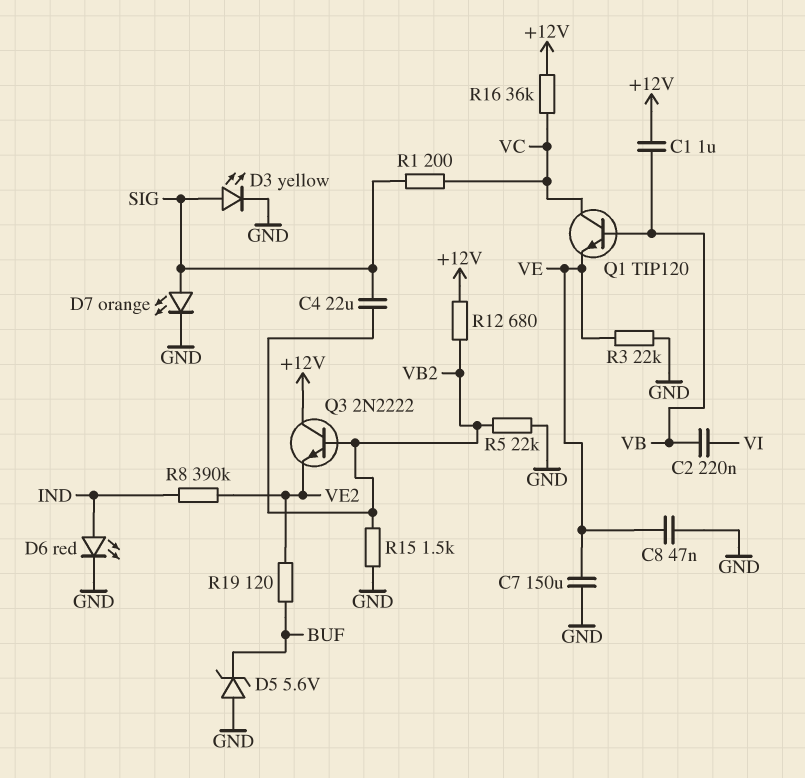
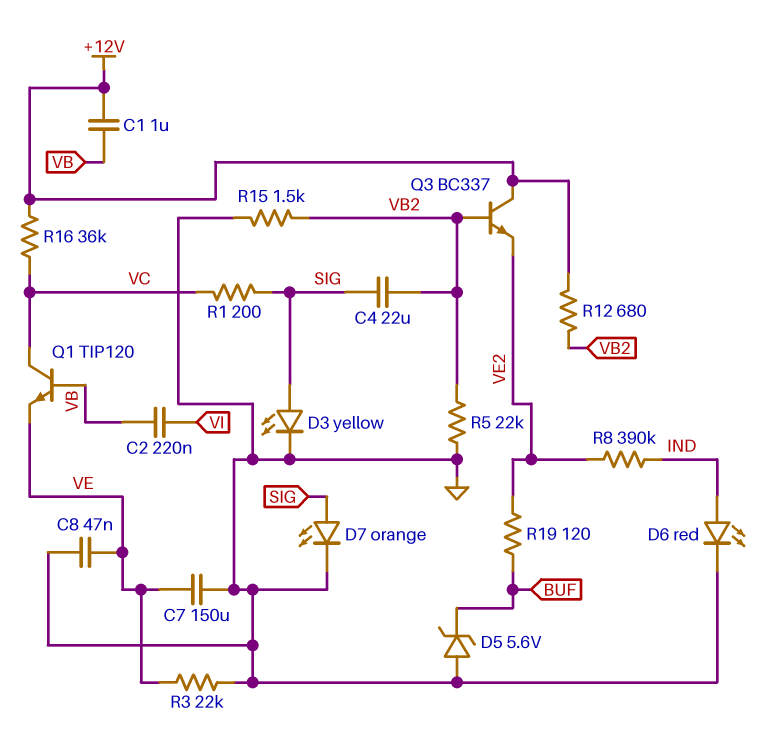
Q3: NPN 2N2222 (B VB2, C +12V, E VE2) -> NPN BC337 (B VB2, C +12V, E VE2)

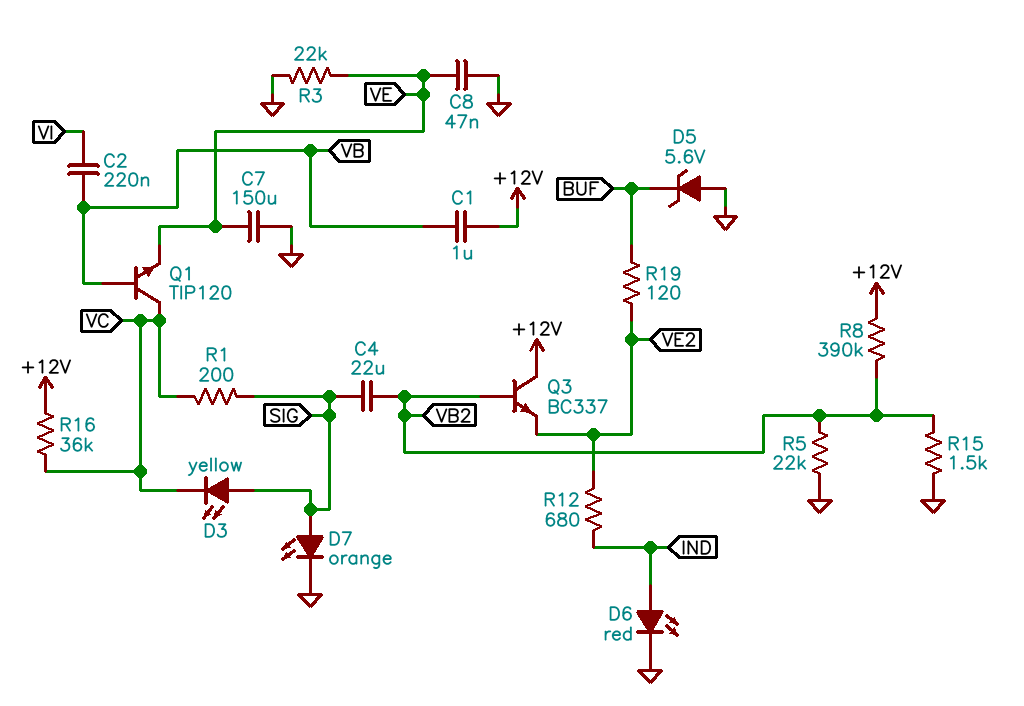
D3: LED yellow (A SIG, K GND) -> LED yellow (A SIG, K VC)
R8: 390k (IND, VE2) -> 390k (+12V, VB2)
R12: 680 (+12V, VB2) -> 680 (IND, VE2)

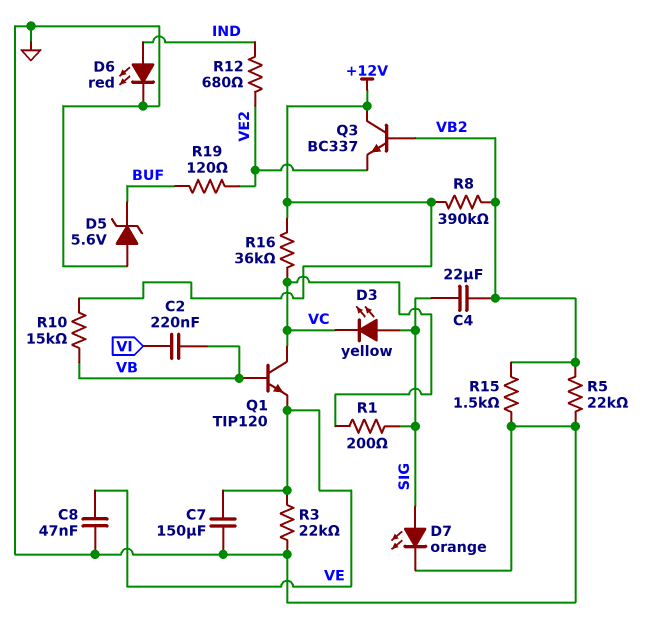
C1: 1uF (+12V, VB) -> none
R10: none -> 15k (+12V, VB)

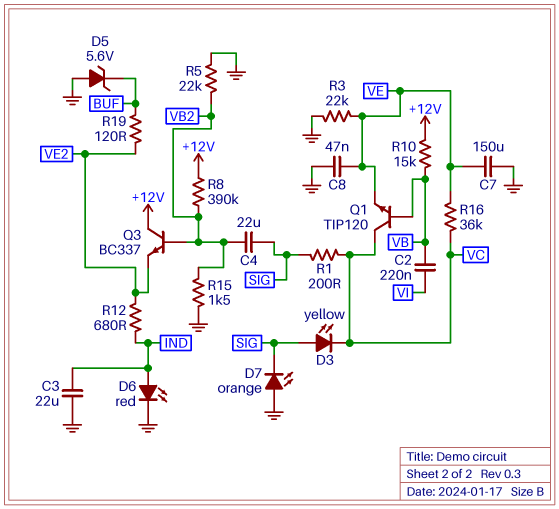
C3: none -> 22uF (GND, IND)
D7: LED orange (A SIG, K GND) -> LED orange (A GND, K SIG)
R16: 36k (+12V, VC) -> 36k (VC, VE)

